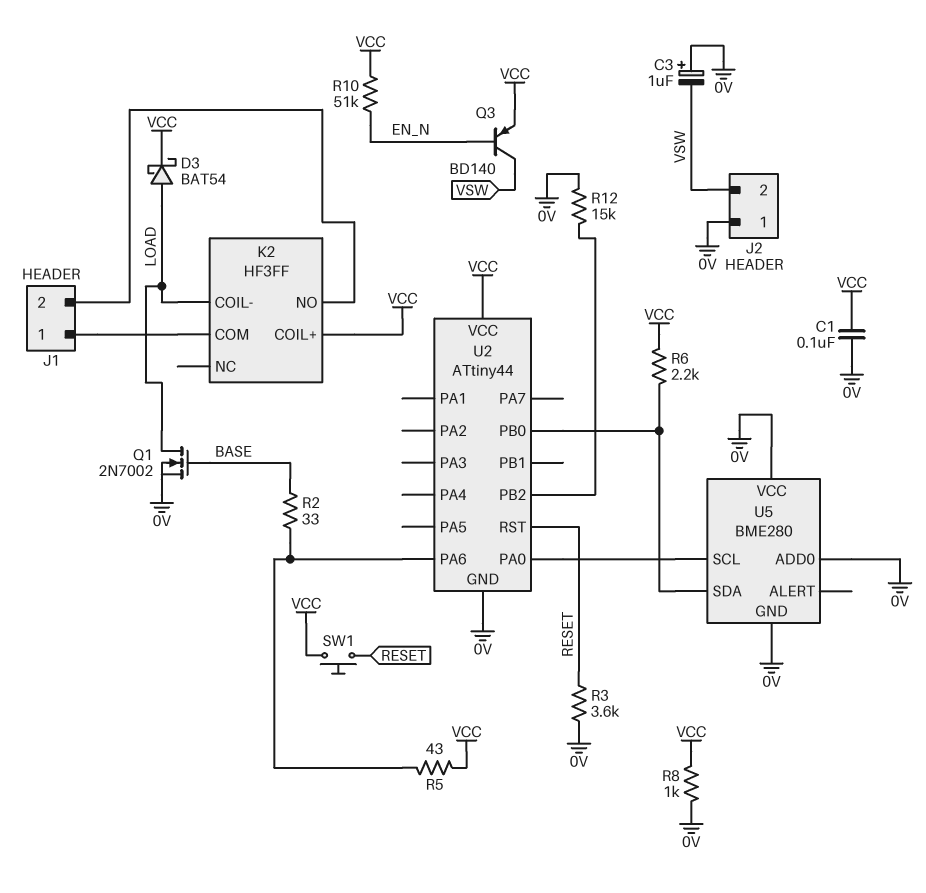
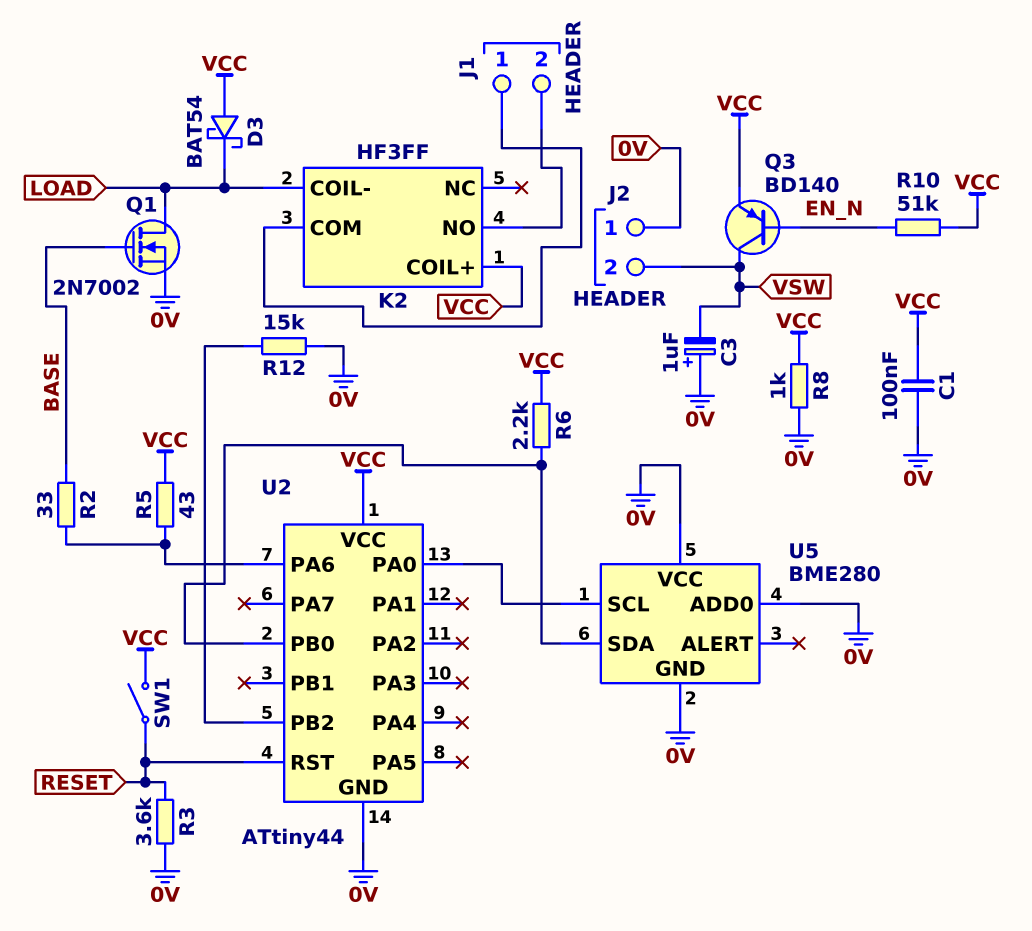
D3: schottky BAT54 (A LOAD, K VCC) -> schottky BAT54 (A VCC, K LOAD)
SW1: button (RESET, VCC) -> switch (RESET, VCC)

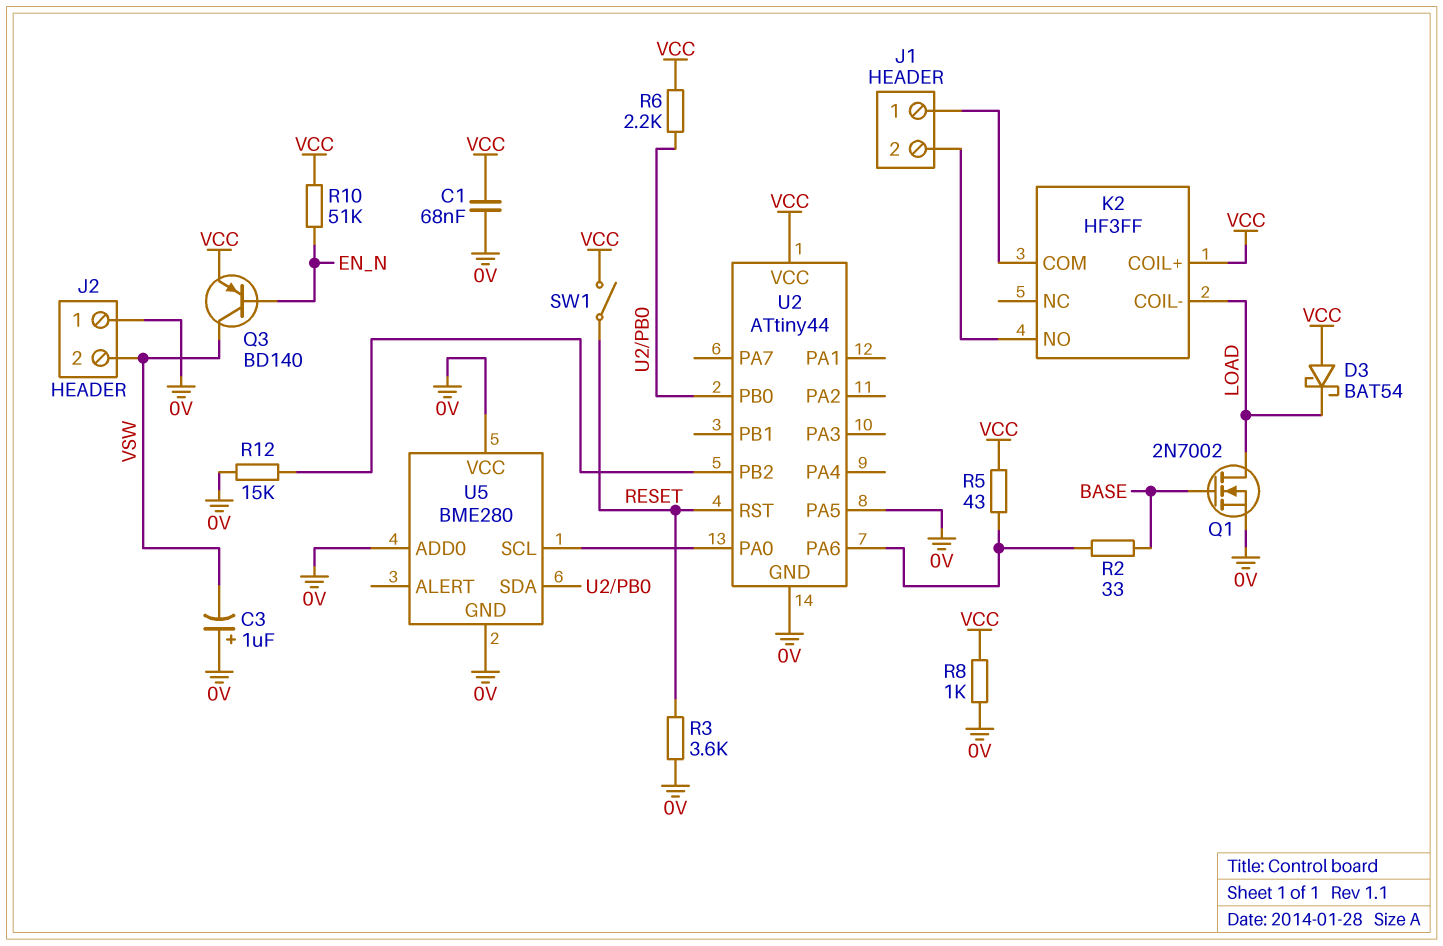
C1: 100nF (0V, VCC) -> 68nF (0V, VCC)
U2 pin PA5: none -> 0V

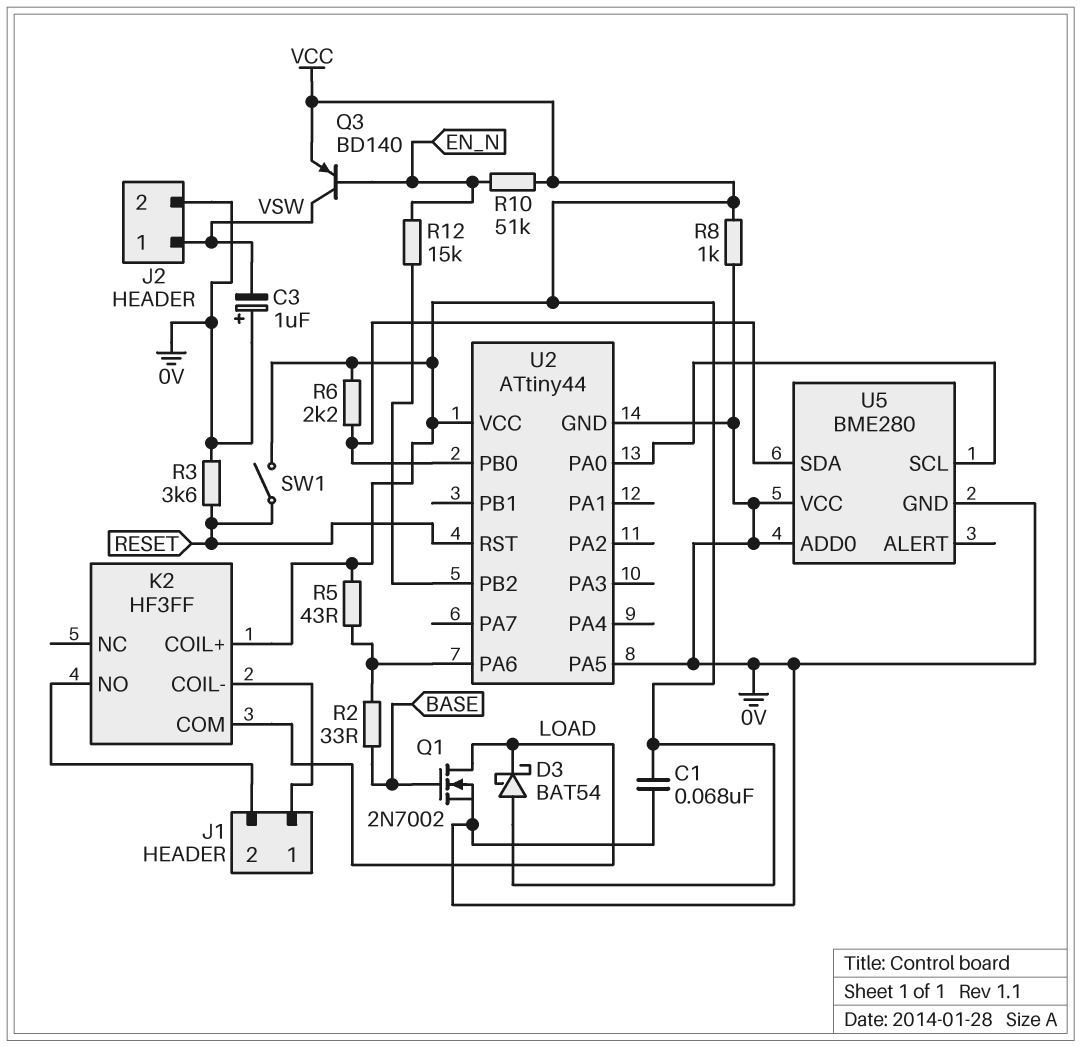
J2 pin 1: 0V -> VSW
J2 pin 2: VSW -> 0V
K2 pin COIL-: LOAD -> J1/1
K2 pin COM: J1/1 -> LOAD
R12: 15k (0V, U2/PB2) -> 15k (EN_N, U2/PB2)

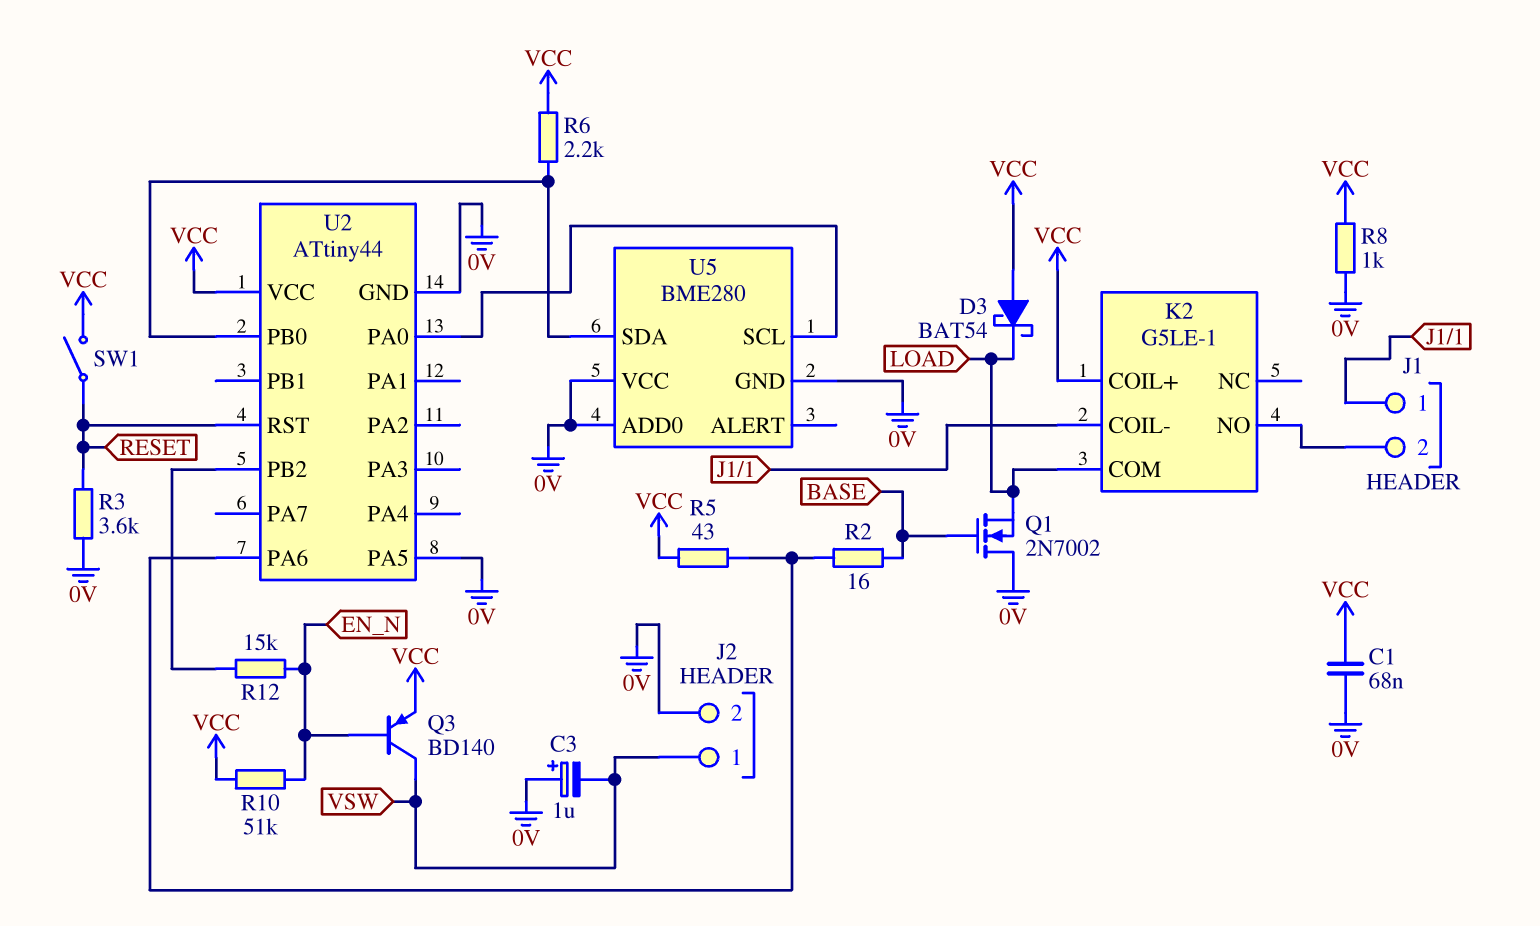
K2: HF3FF -> G5LE-1
Q1: NMOS 2N7002 (G BASE, D LOAD, S 0V) -> NMOS 2N7002 (G BASE, D 0V, S LOAD)
R2: 33 (BASE, U2/PA6) -> 16 (BASE, U2/PA6)

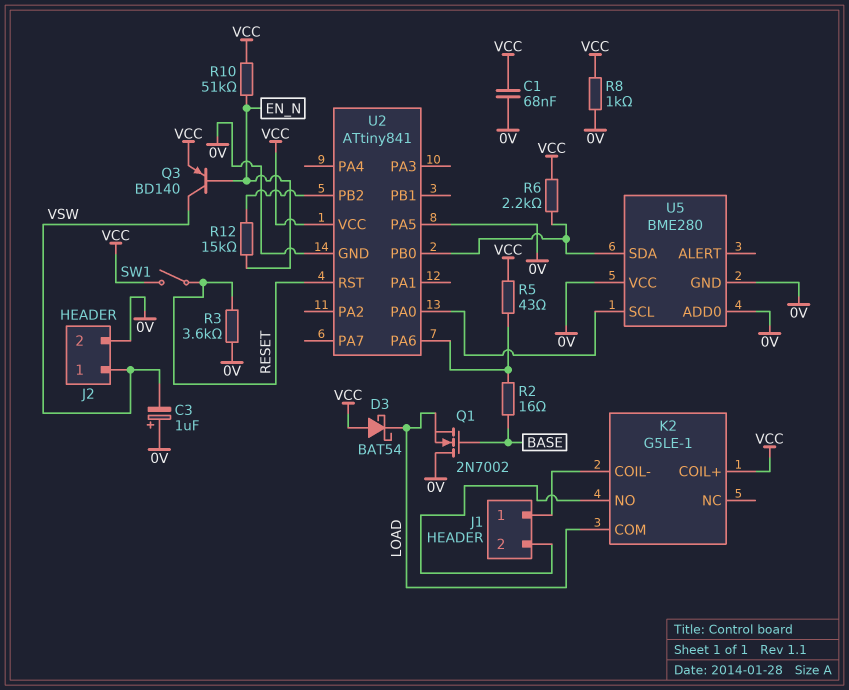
U2: ATtiny44 -> ATtiny841

